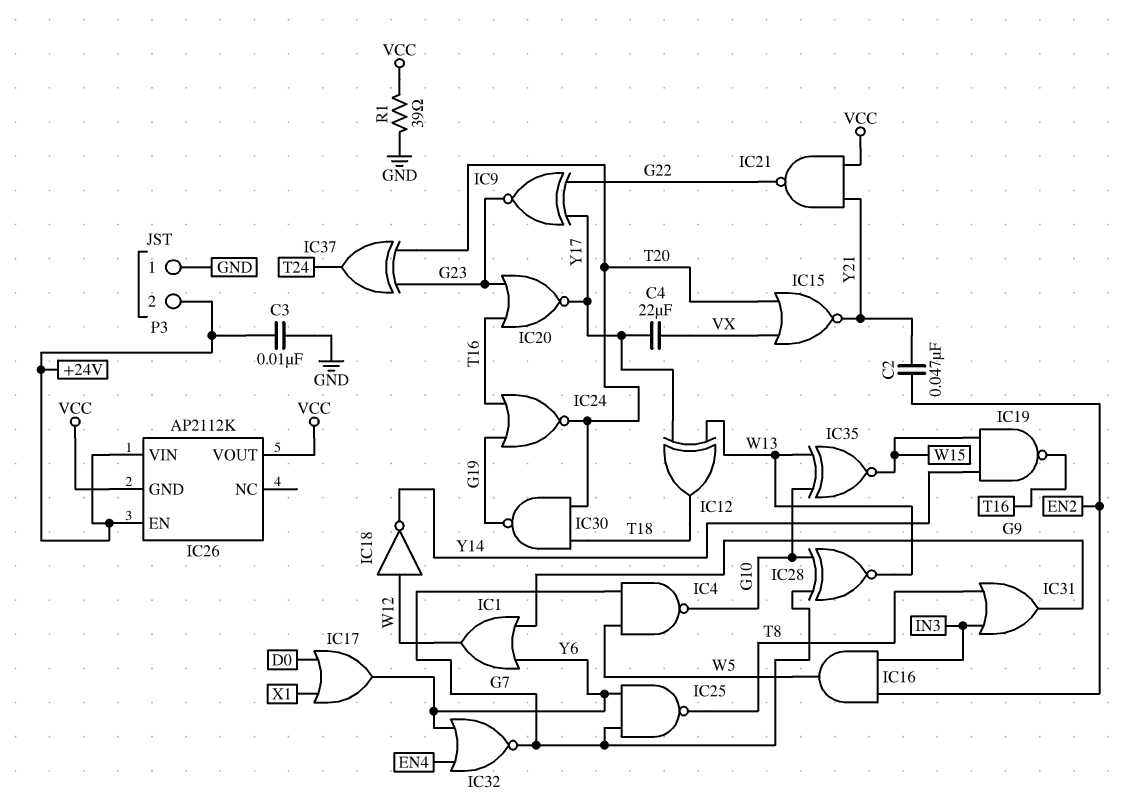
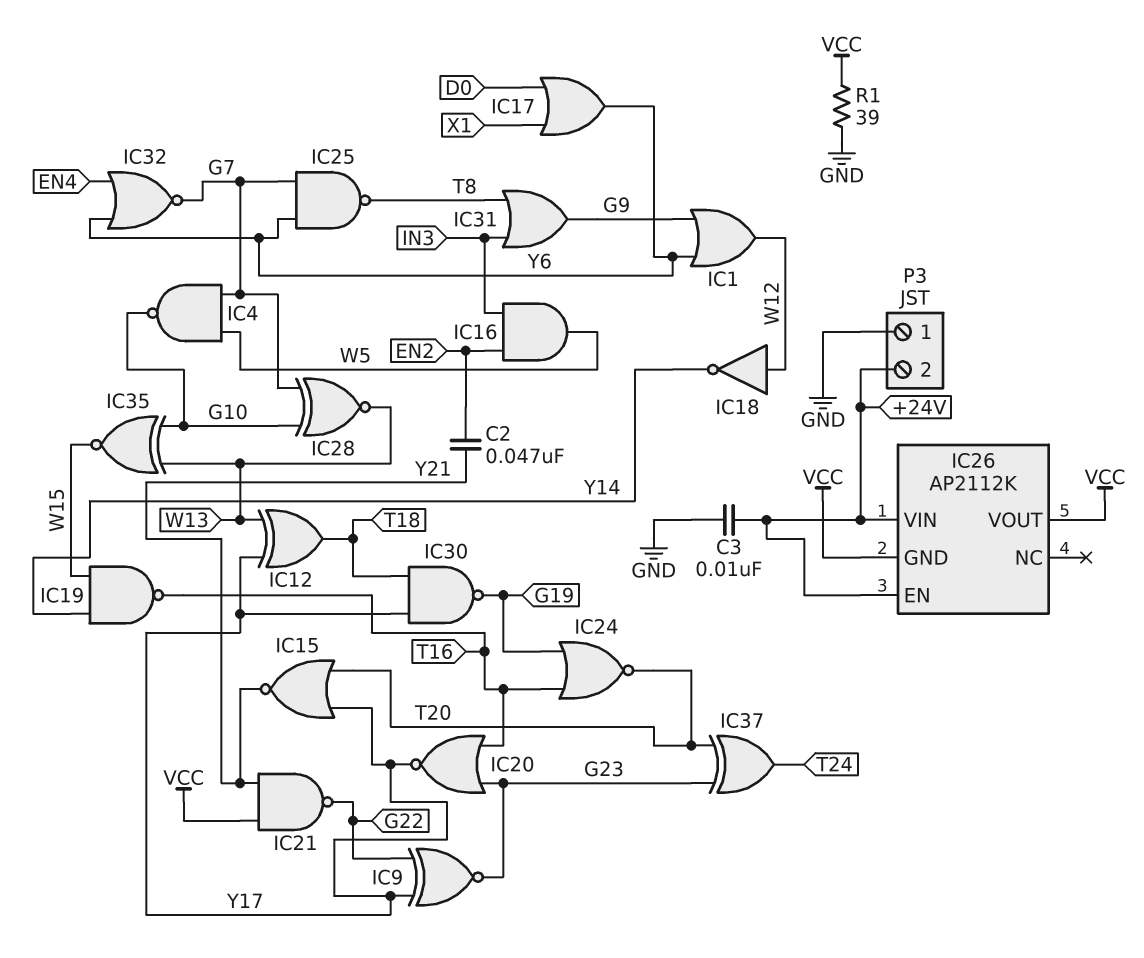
C4: 22uF (VX, Y17) -> none
IC15: NOR (in T20, in VX, out Y21) -> NOR (in T20, in Y17, out Y21)
IC30: NAND (in T18, in T20, out G19) -> NAND (in T18, in Y17, out G19)

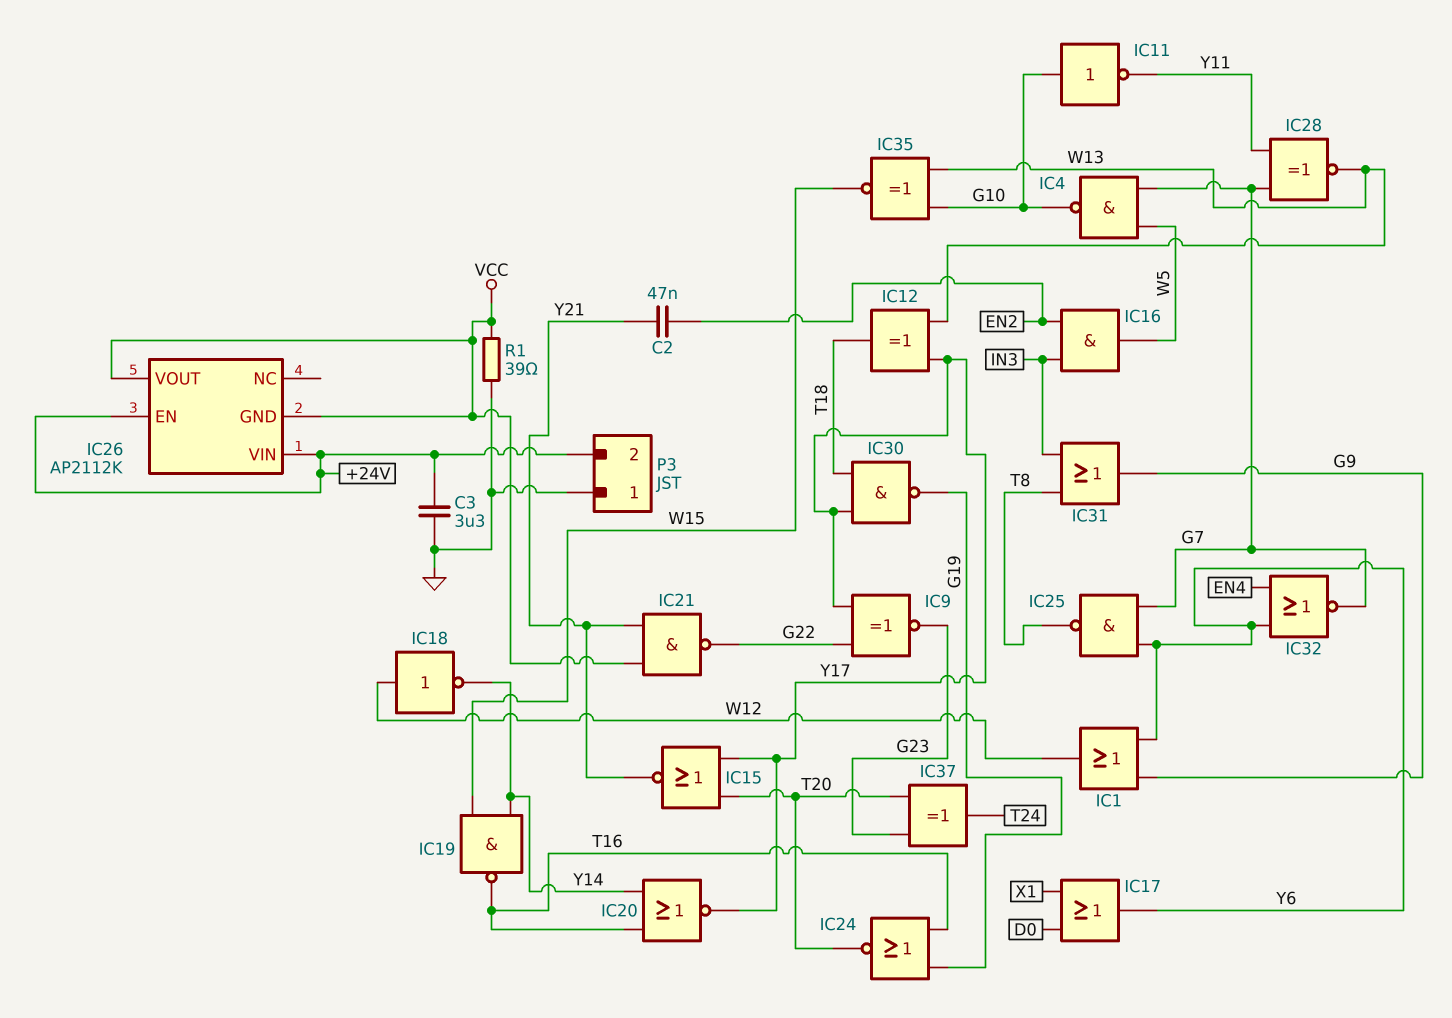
C3: 10nF (+24V, GND) -> 3.3uF (+24V, GND)
IC11: none -> NOT (in G10, out Y11)
IC20: NOR (in G23, in T16, out Y17) -> NOR (in T16, in Y14, out Y17)
IC28: XNOR (in G7, in G10, out W13) -> XNOR (in G7, in Y11, out W13)

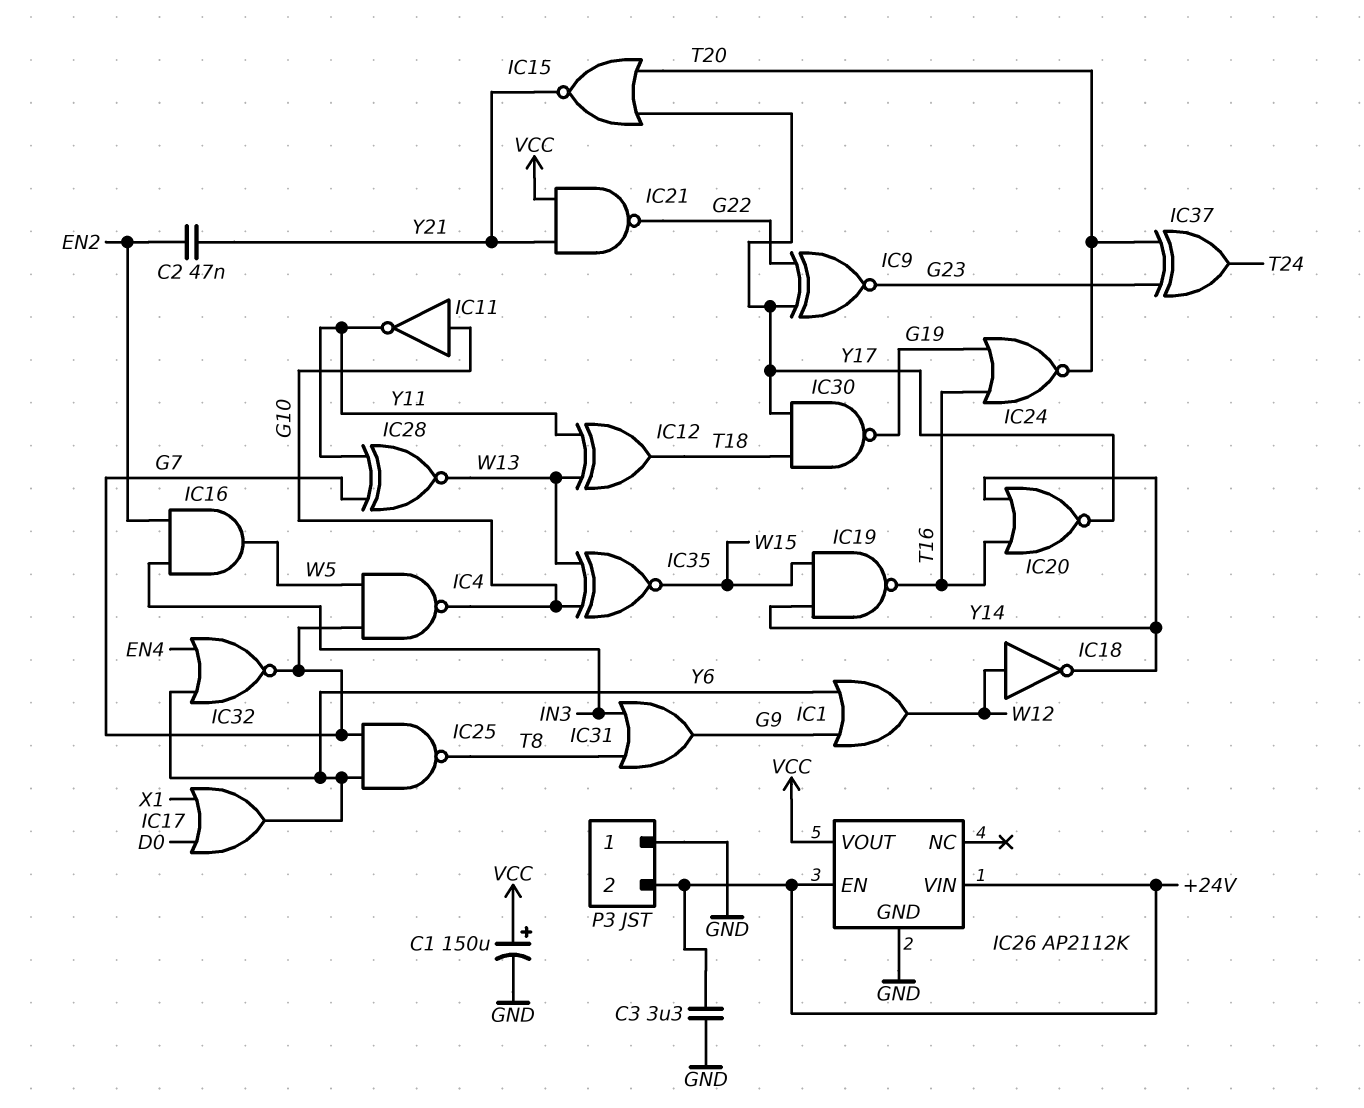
C1: none -> 150uF (plus VCC, minus GND)
IC12: XOR (in W13, in Y17, out T18) -> XOR (in W13, in Y11, out T18)
IC26 pin GND: VCC -> GND
R1: 39 (GND, VCC) -> none

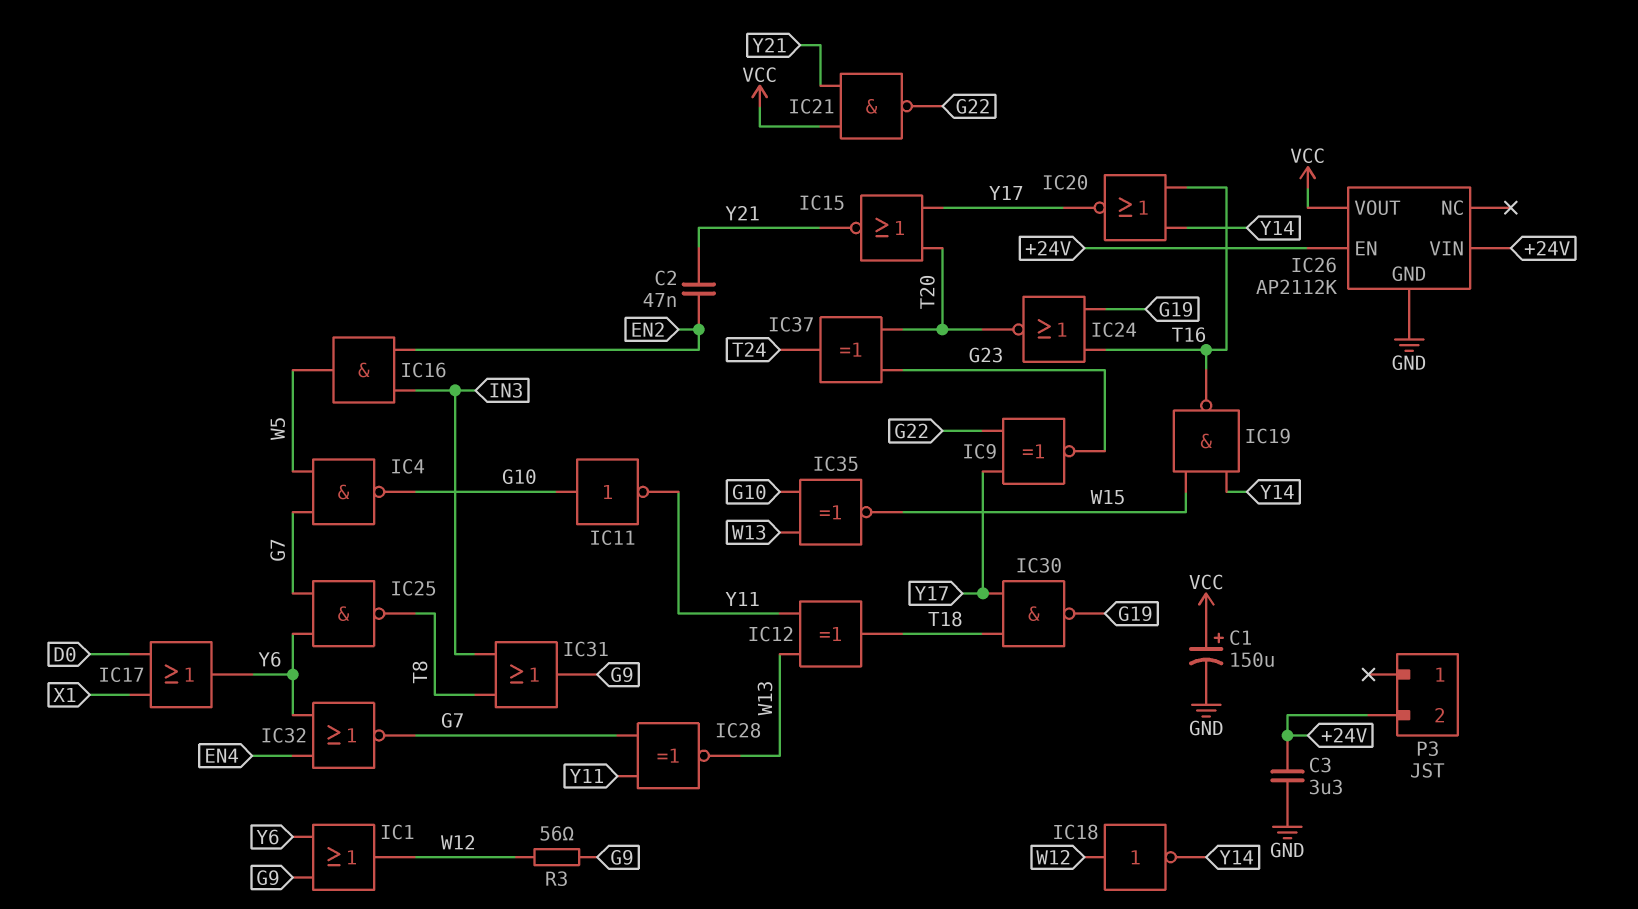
P3 pin 1: GND -> none
R3: none -> 56 (G9, W12)

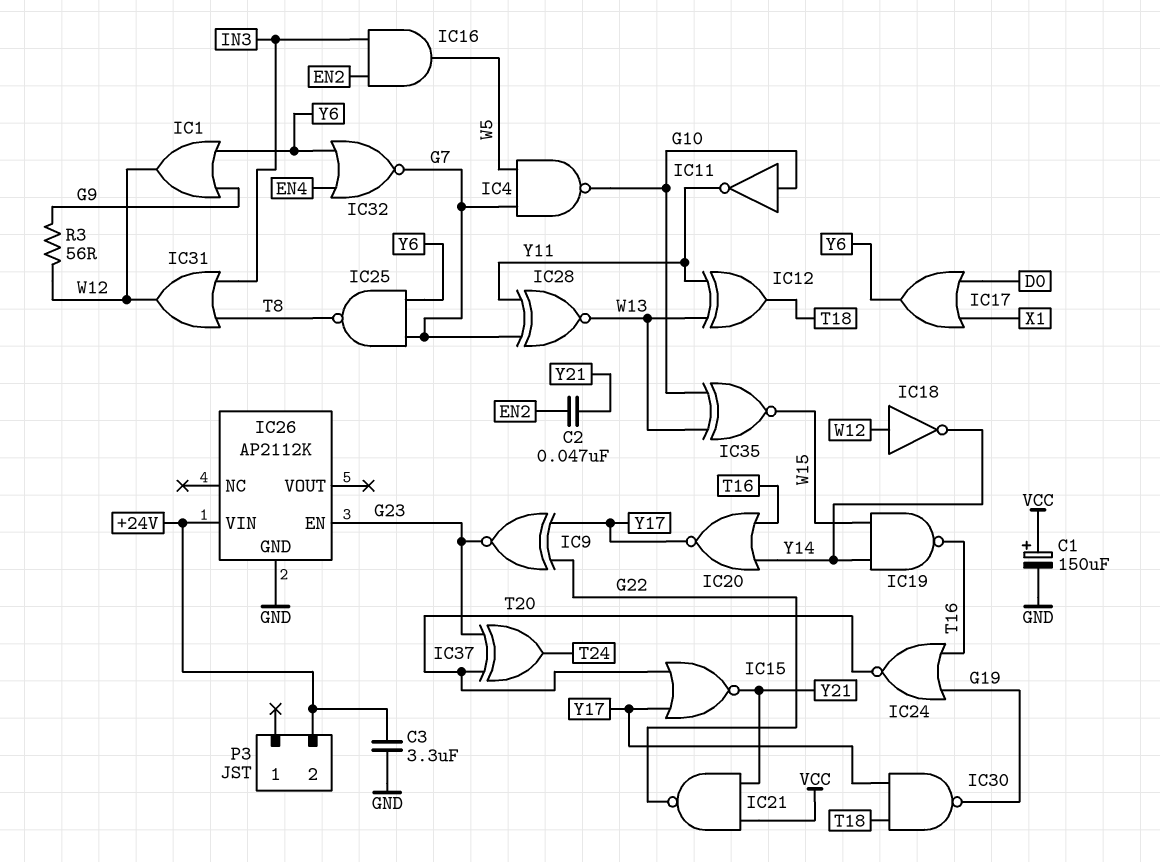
IC26 pin EN: +24V -> G23
IC26 pin VOUT: VCC -> none
IC31: OR (in IN3, in T8, out G9) -> OR (in IN3, in T8, out W12)

